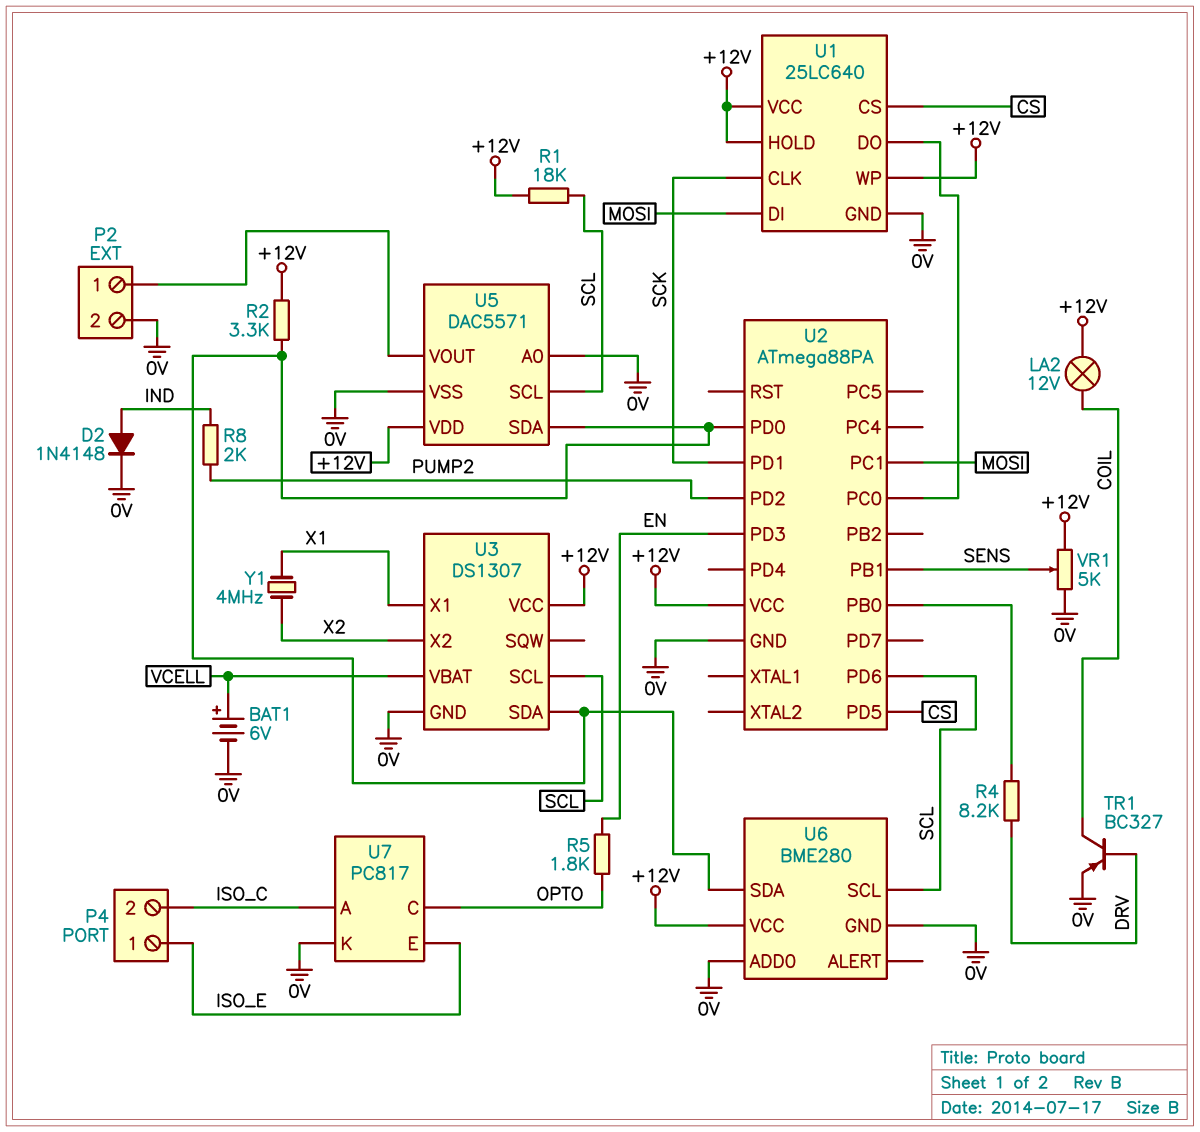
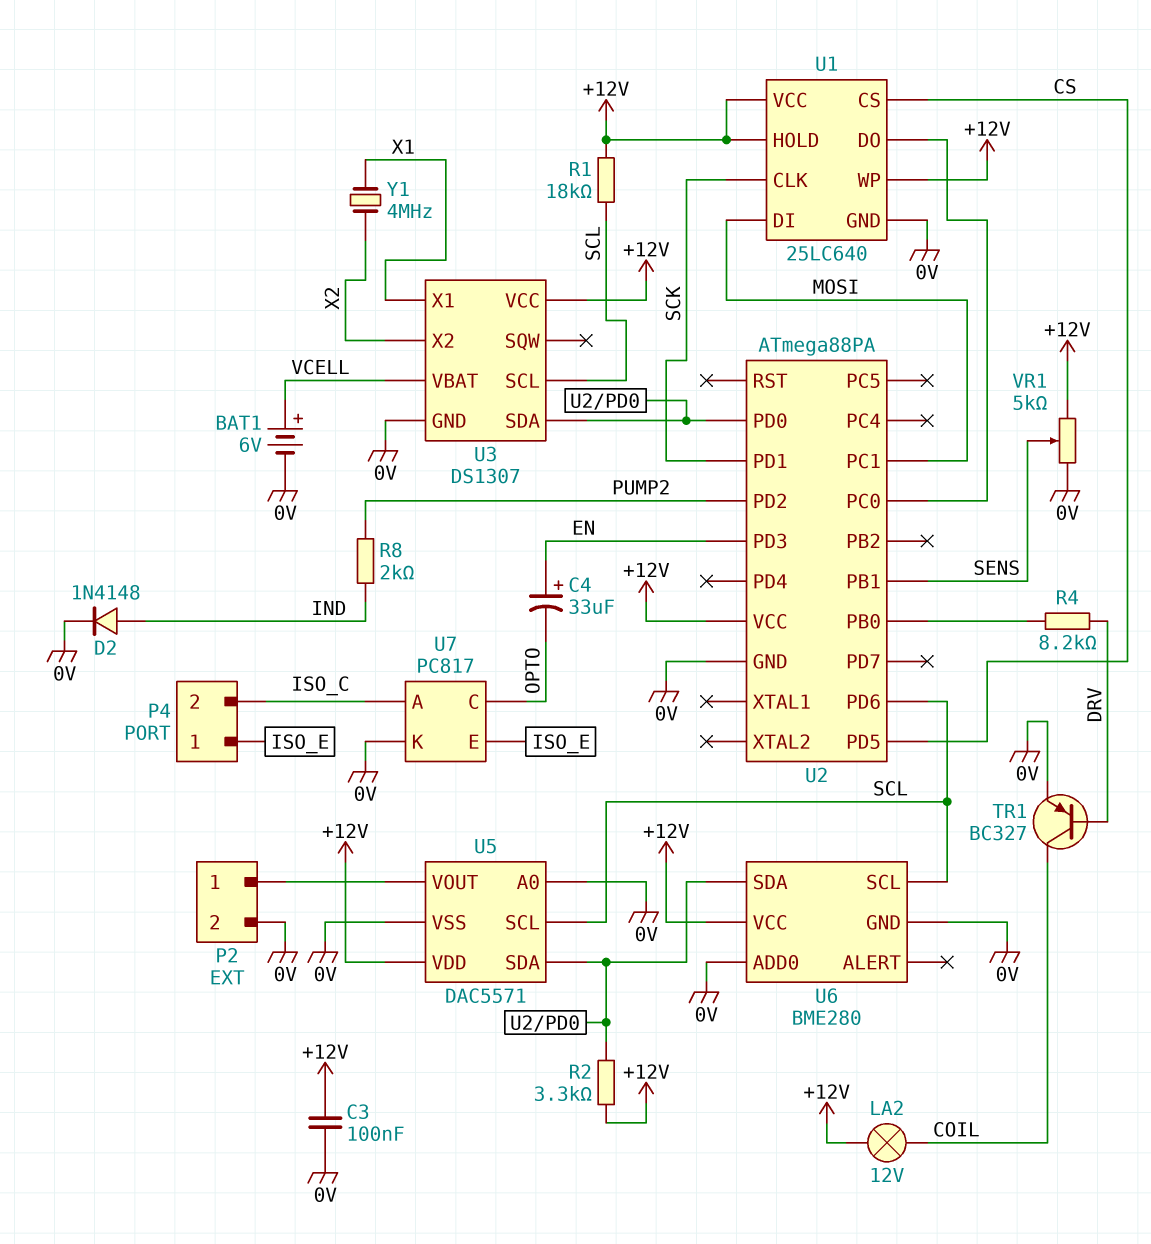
C3: none -> 100nF (+12V, 0V)
C4: none -> 33uF (plus EN, minus OPTO)
R5: 1.8k (EN, OPTO) -> none

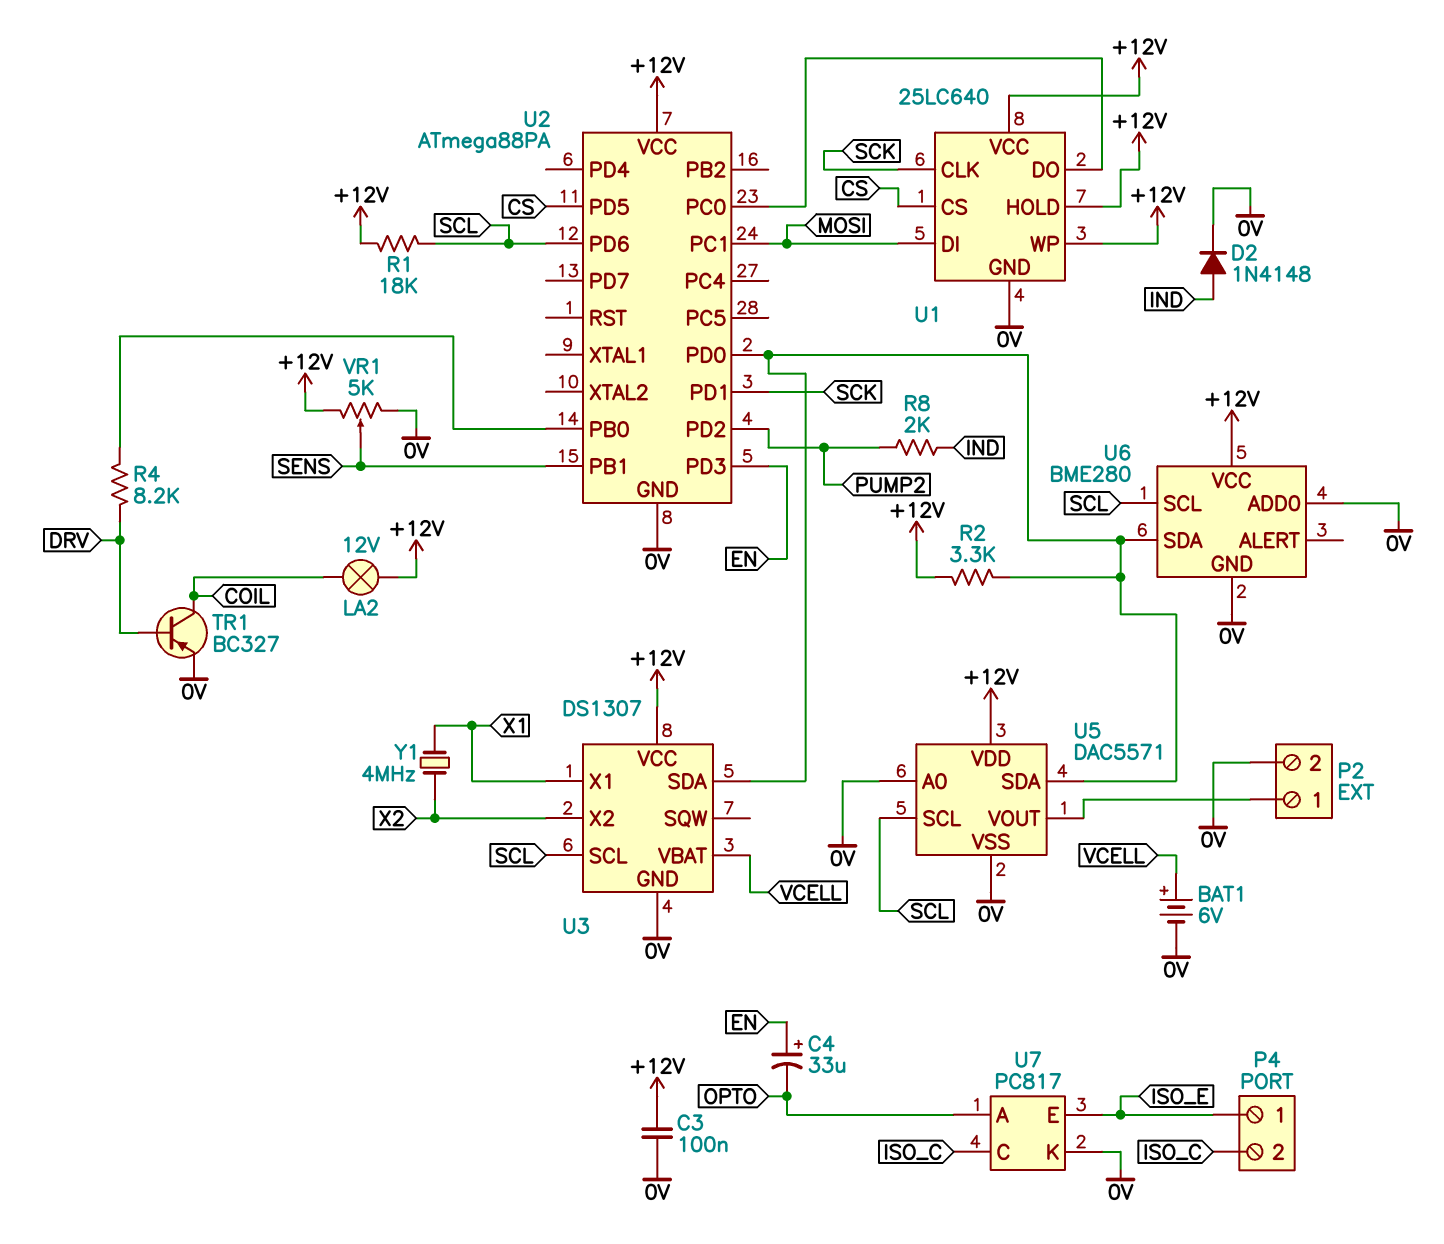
U7 pin A: ISO_C -> OPTO
U7 pin C: OPTO -> ISO_C

